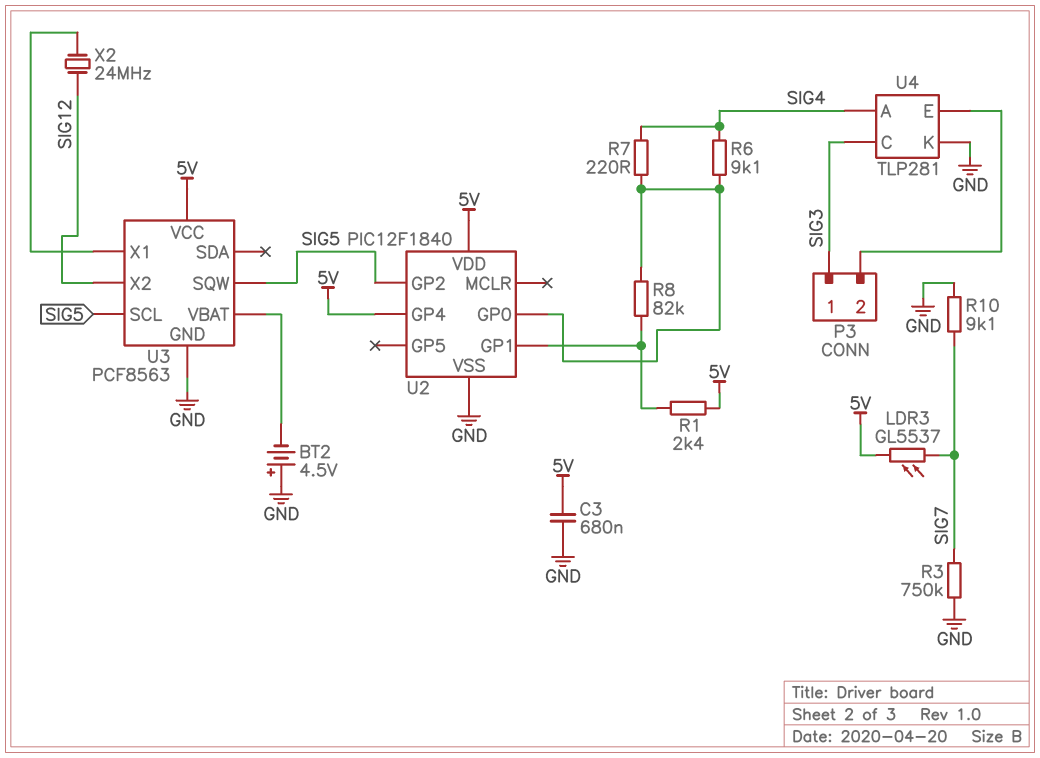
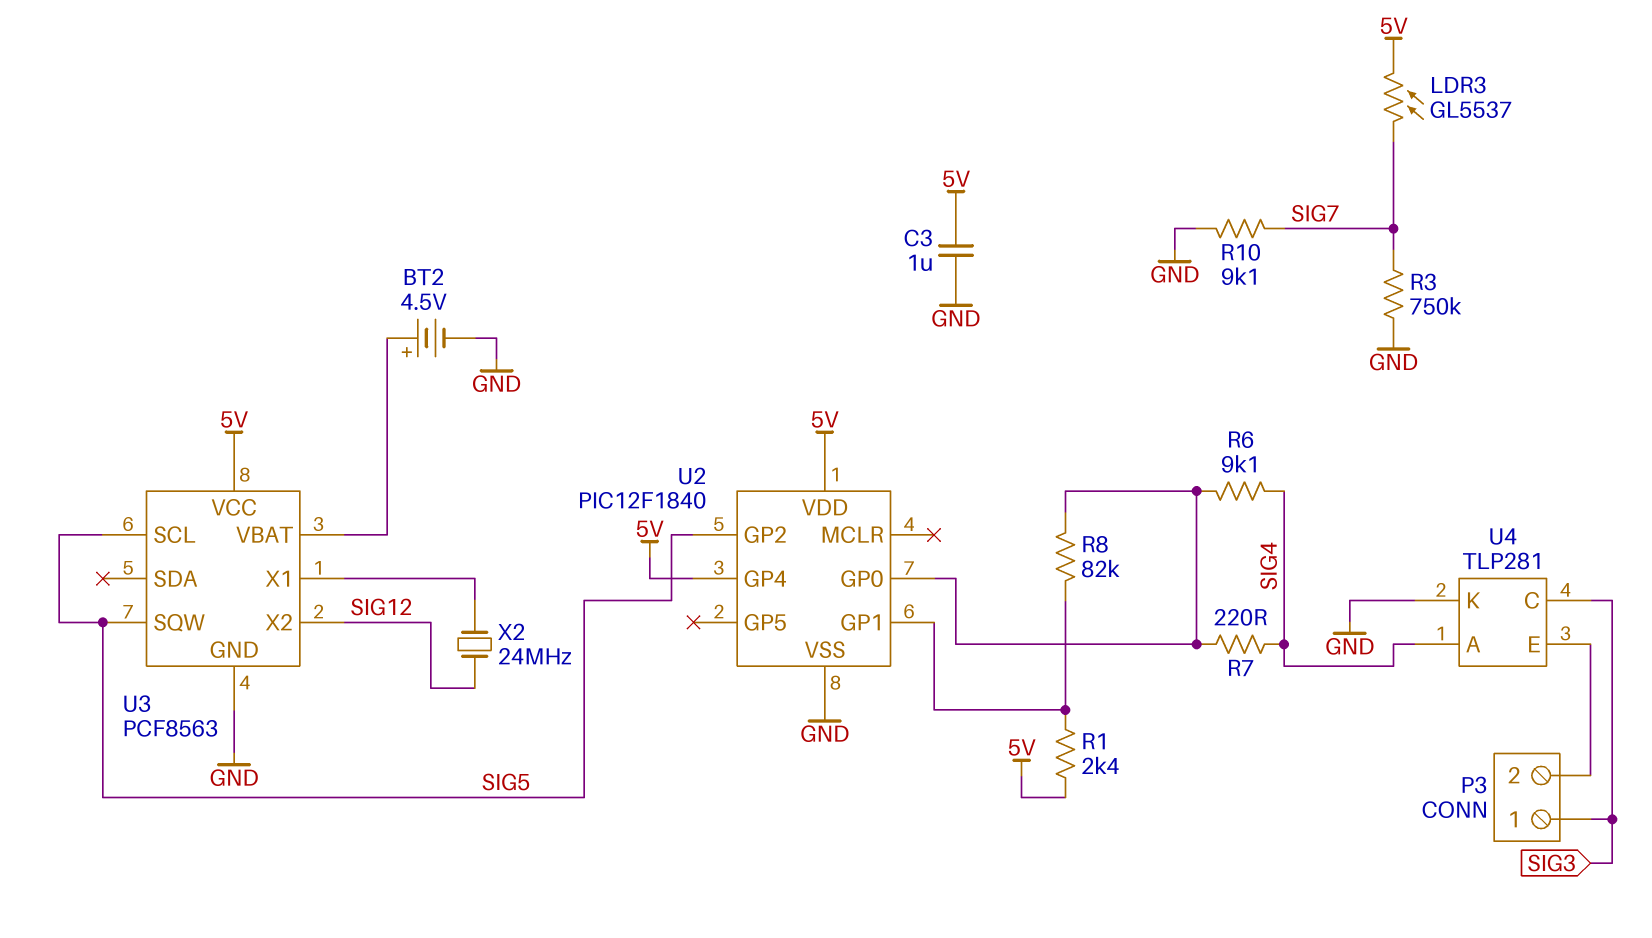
BT2: 4.5V (plus GND, minus U3/VBAT) -> 4.5V (plus U3/VBAT, minus GND)
C3: 680nF (5V, GND) -> 1uF (5V, GND)

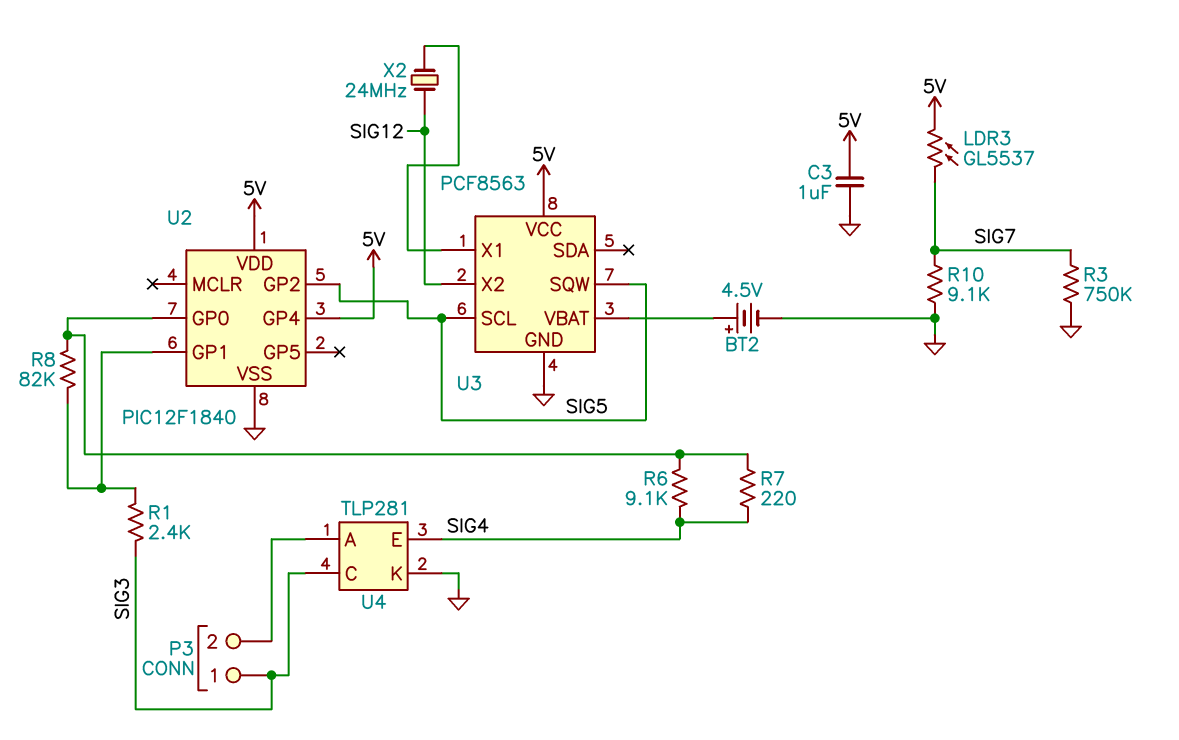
R1: 2.4k (5V, U2/GP1) -> 2.4k (SIG3, U2/GP1)
U4 pin A: SIG4 -> P3/2
U4 pin E: P3/2 -> SIG4

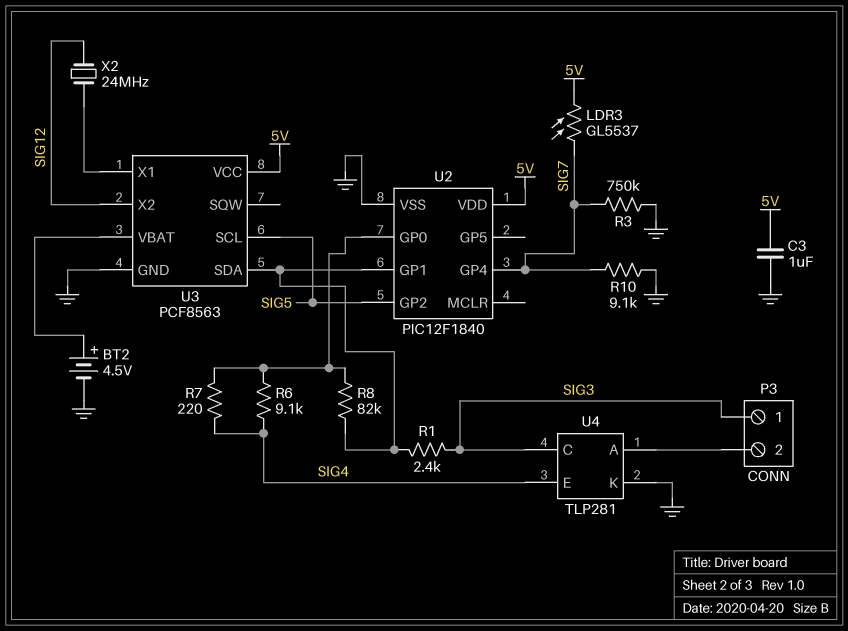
U2 pin GP4: 5V -> SIG7
U3 pin SDA: none -> U2/GP1
U3 pin SQW: SIG5 -> none

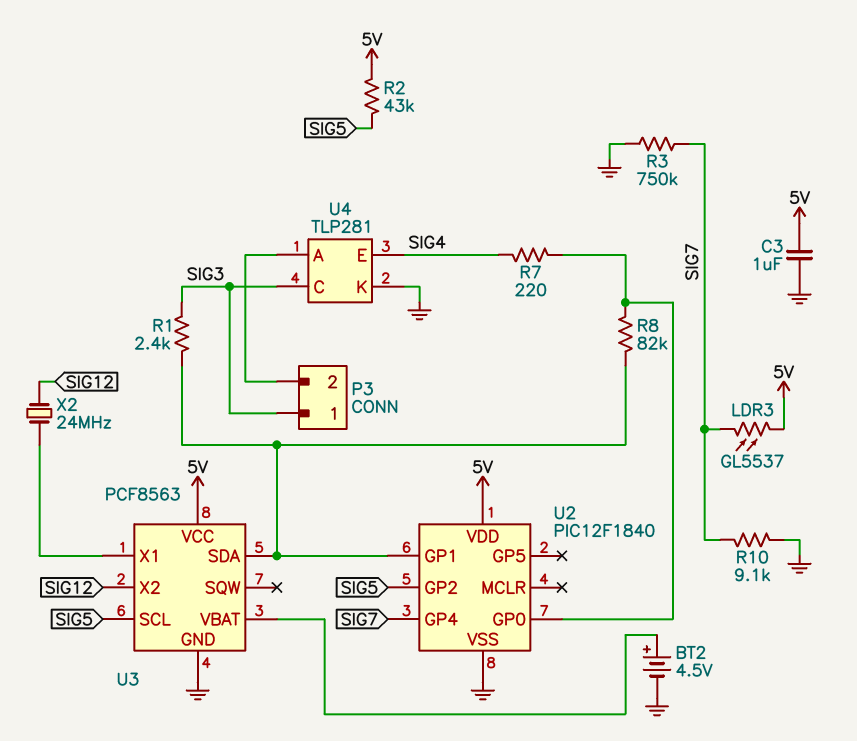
R2: none -> 43k (5V, SIG5)
R6: 9.1k (SIG4, U2/GP0) -> none

